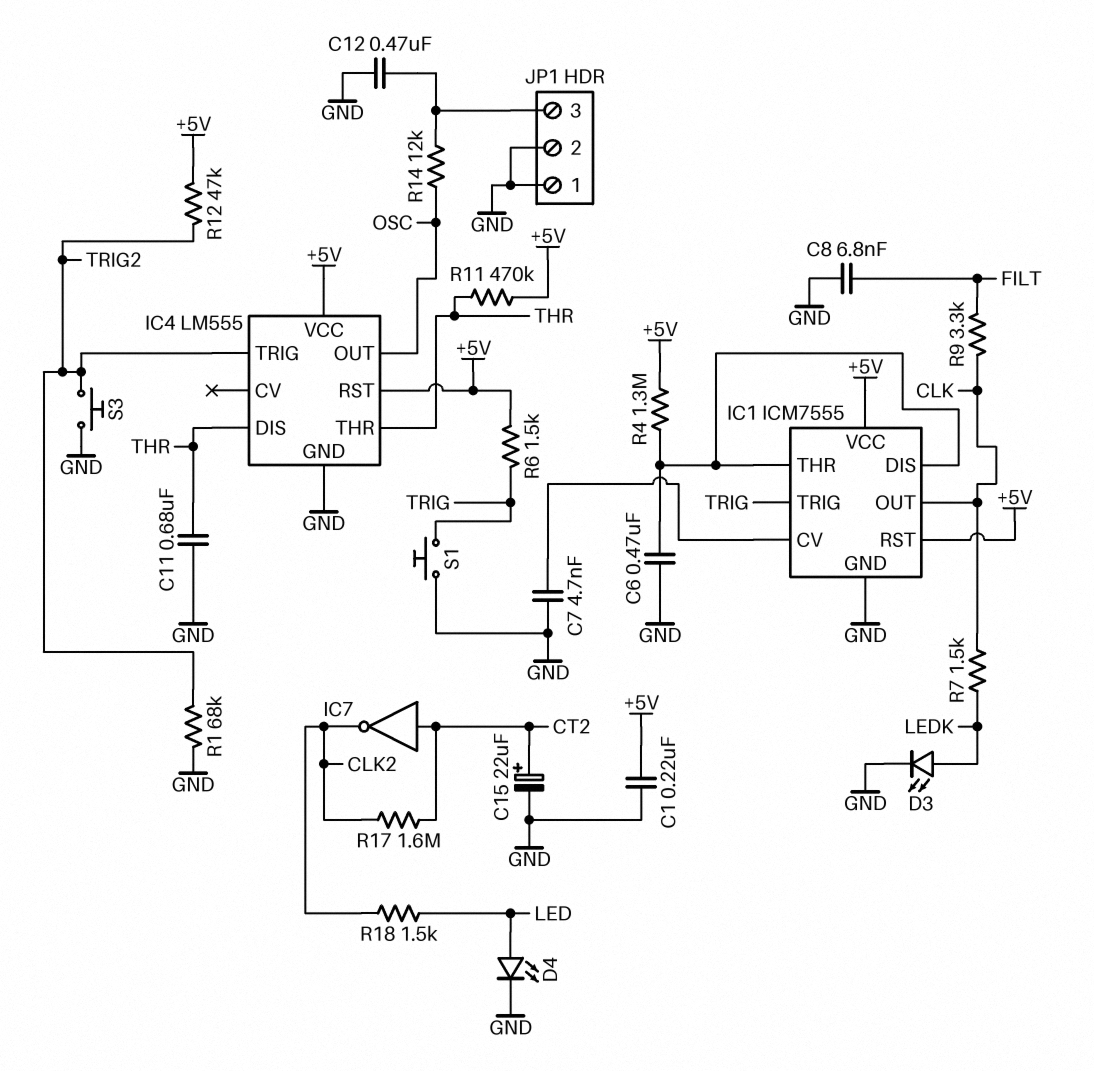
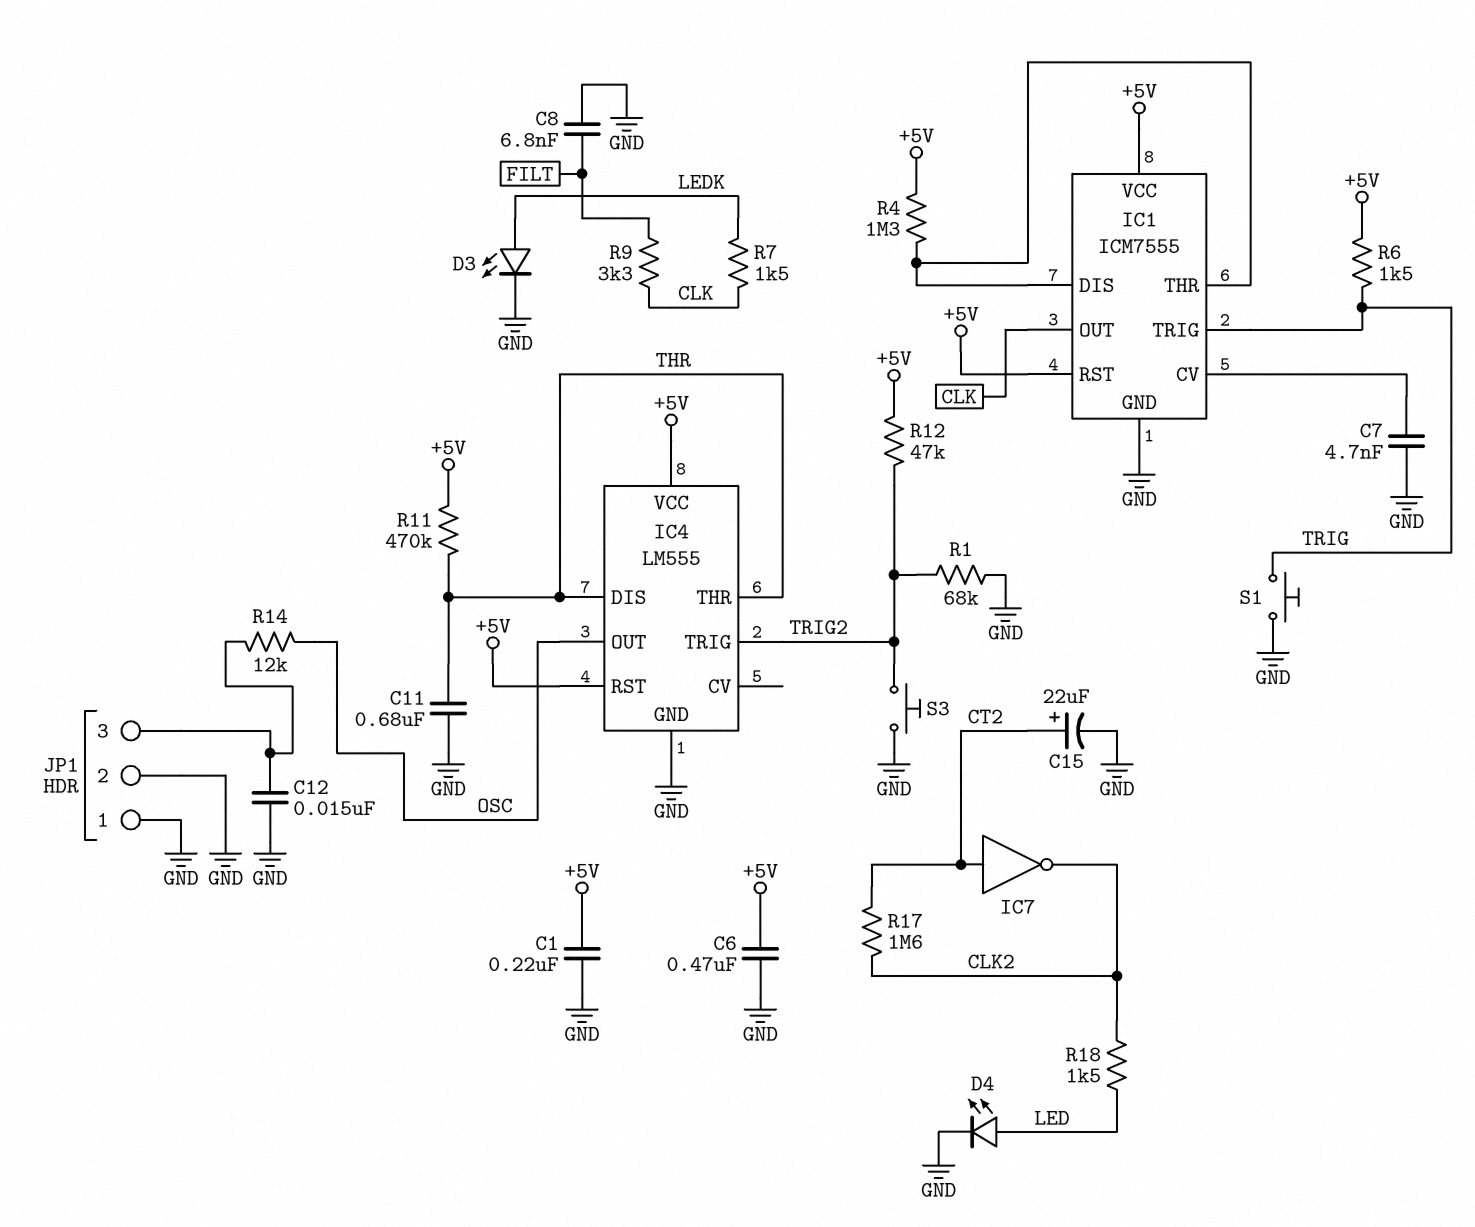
C6: 470nF (GND, IC1/DIS) -> 470nF (+5V, GND)
C12: 470nF (GND, JP1/3) -> 15nF (GND, JP1/3)

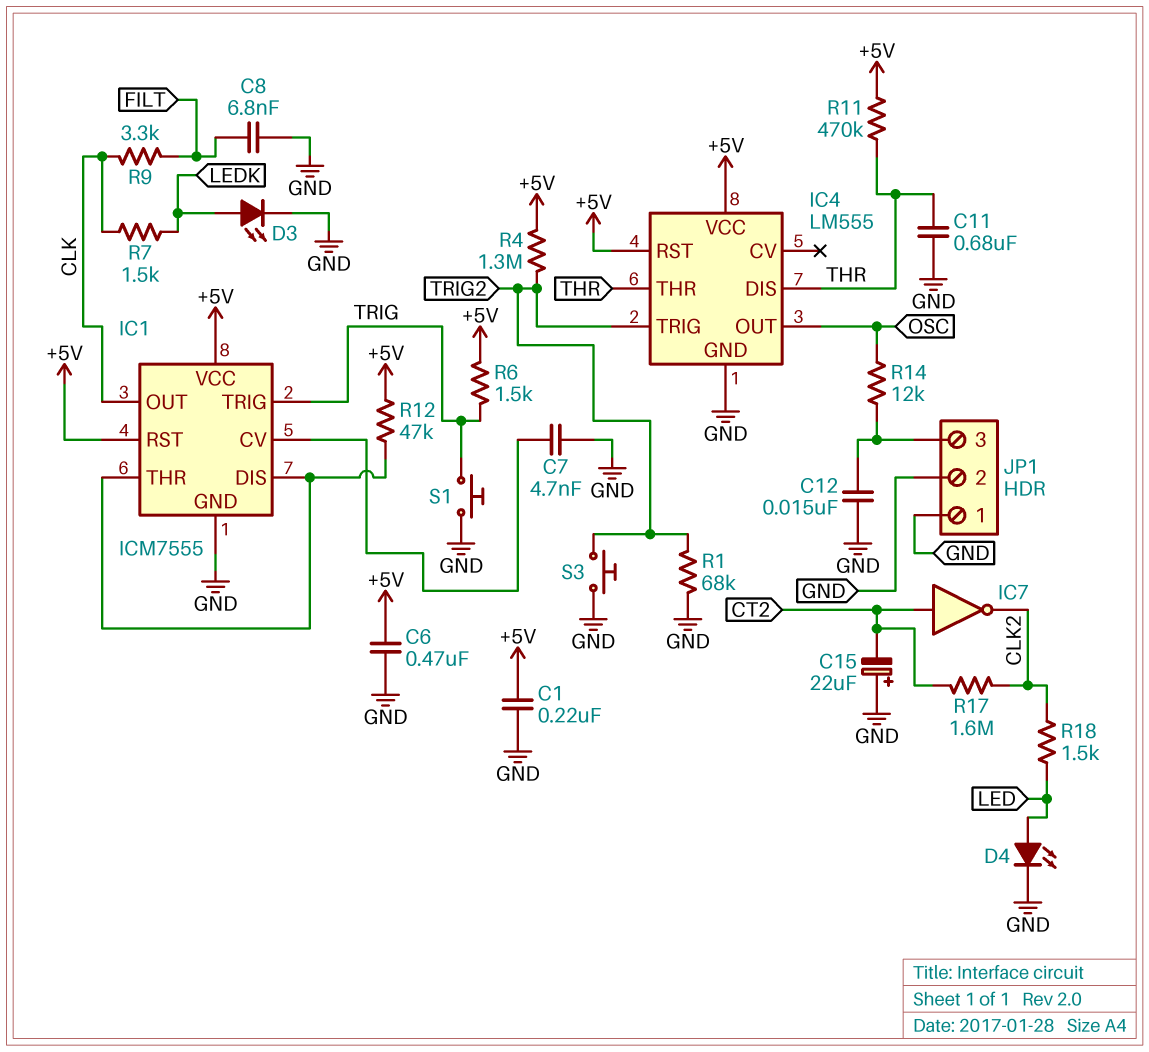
C15: 22uF (plus CT2, minus GND) -> 22uF (plus GND, minus CT2)
R4: 1.3M (+5V, IC1/DIS) -> 1.3M (+5V, TRIG2)
R12: 47k (+5V, TRIG2) -> 47k (+5V, IC1/DIS)

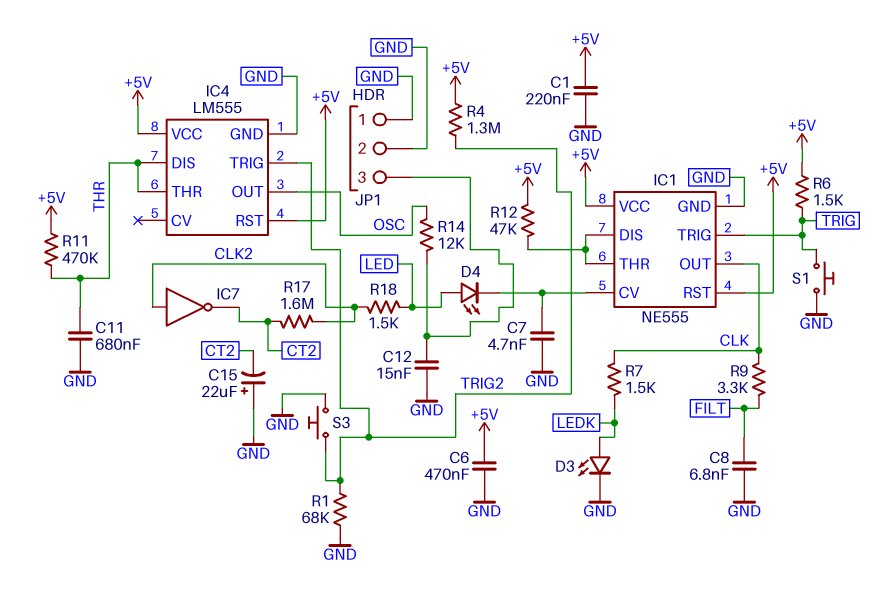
D4: LED (A LED, K GND) -> LED (A LED, K IC1/CV)
IC1: ICM7555 -> NE555
IC7: NOT (in CT2, out CLK2) -> NOT (in CLK2, out CT2)

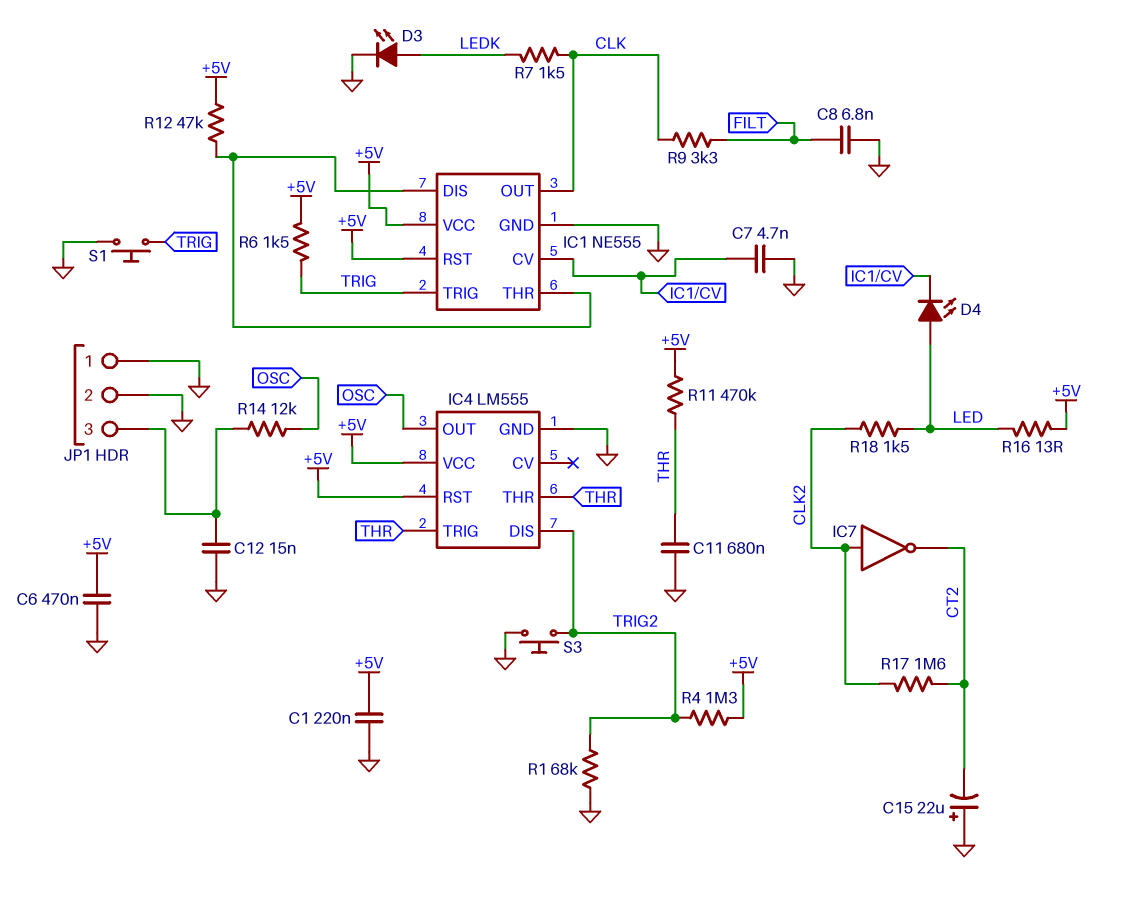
IC4 pin DIS: THR -> TRIG2
IC4 pin TRIG: TRIG2 -> THR
R16: none -> 13 (+5V, LED)

